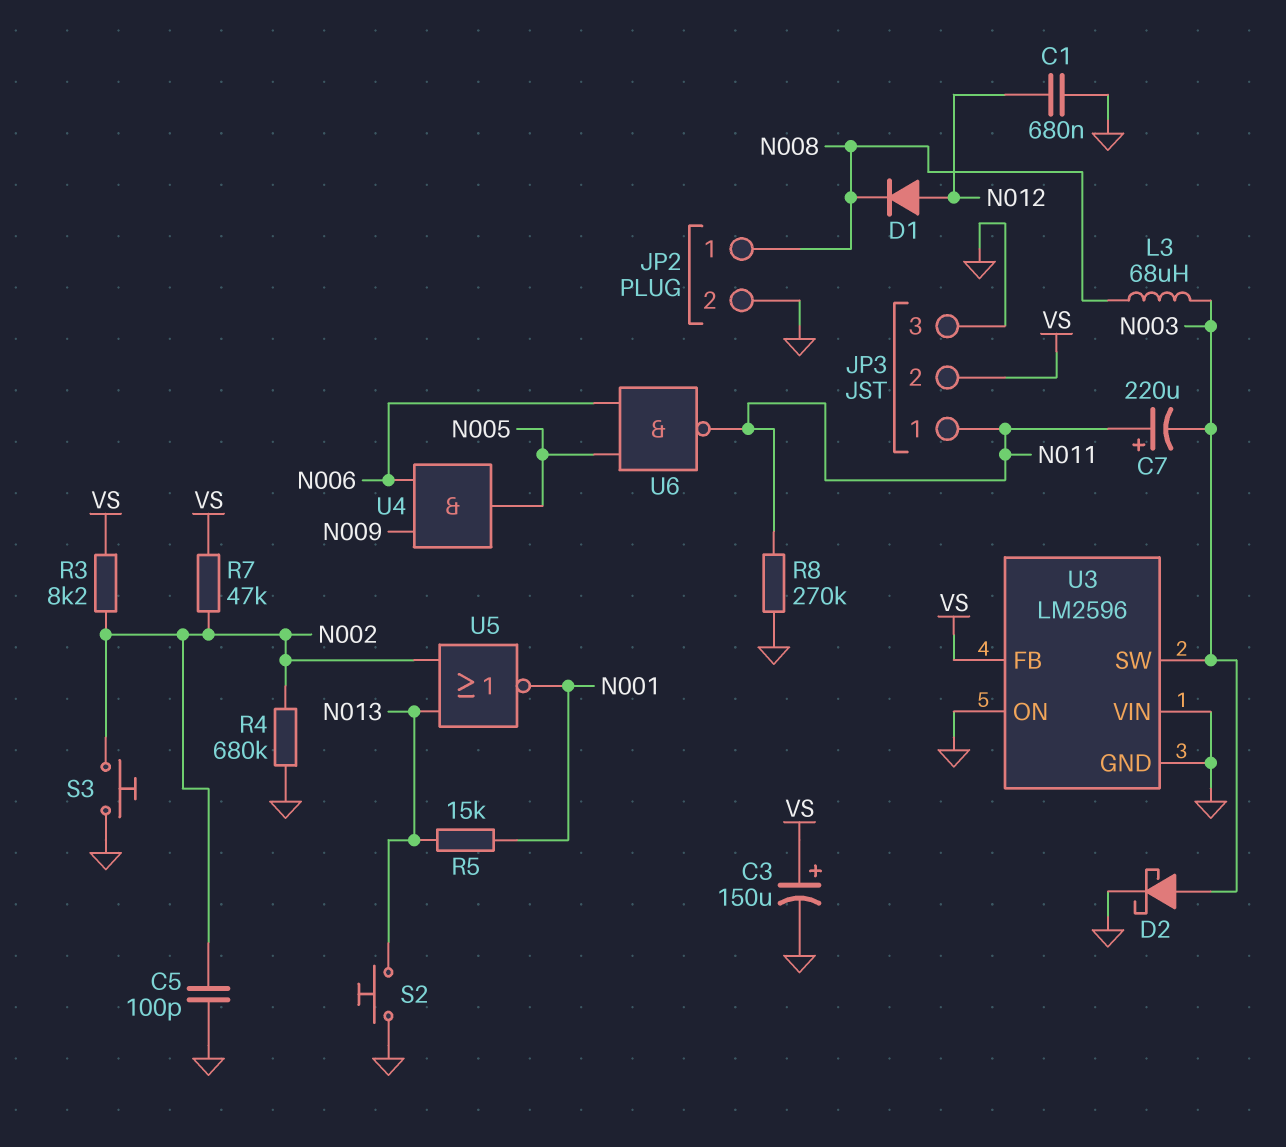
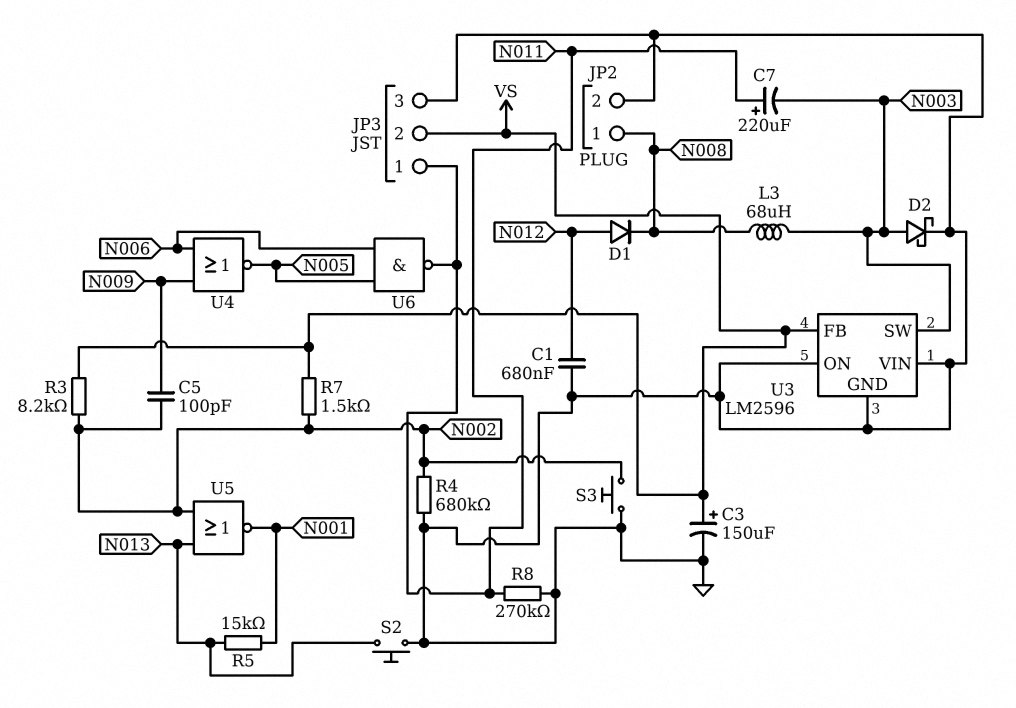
C5: 100pF (GND, N002) -> 100pF (N002, N009)
R7: 47k (N002, VS) -> 1.5k (N002, VS)
U4: AND (in N006, in N009, out N005) -> NOR (in N006, in N009, out N005)

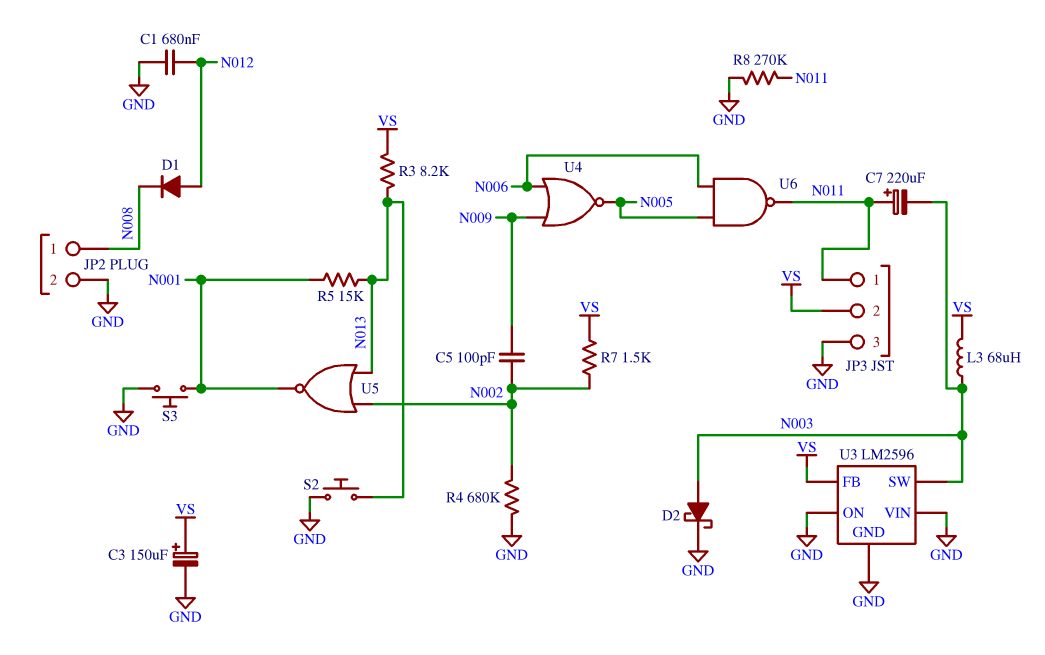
L3: 68uH (N003, N008) -> 68uH (N003, VS)
R3: 8.2k (N002, VS) -> 8.2k (N013, VS)
S3: button (GND, N002) -> button (GND, N001)

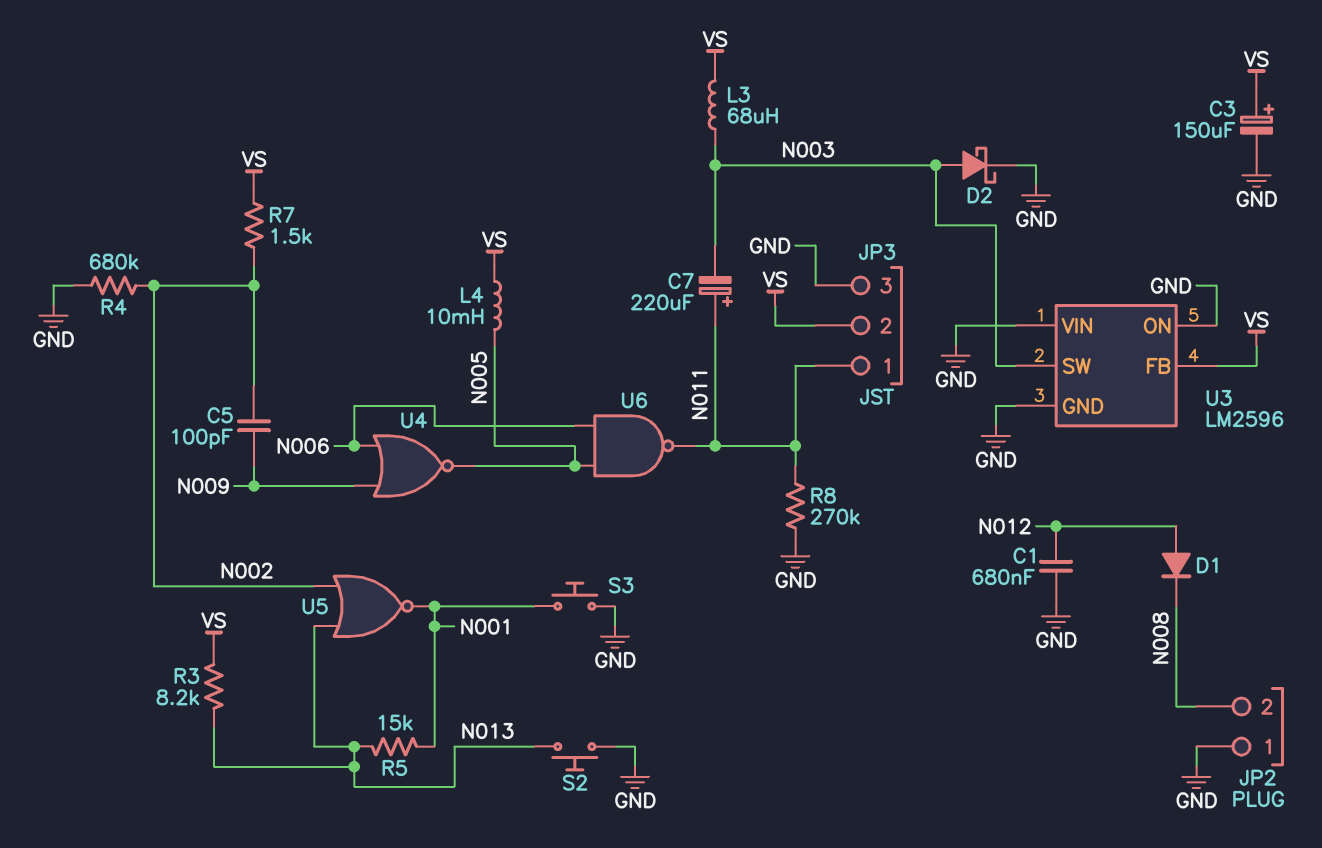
JP2 pin 1: N008 -> GND
JP2 pin 2: GND -> N008
L4: none -> 10mH (N005, VS)

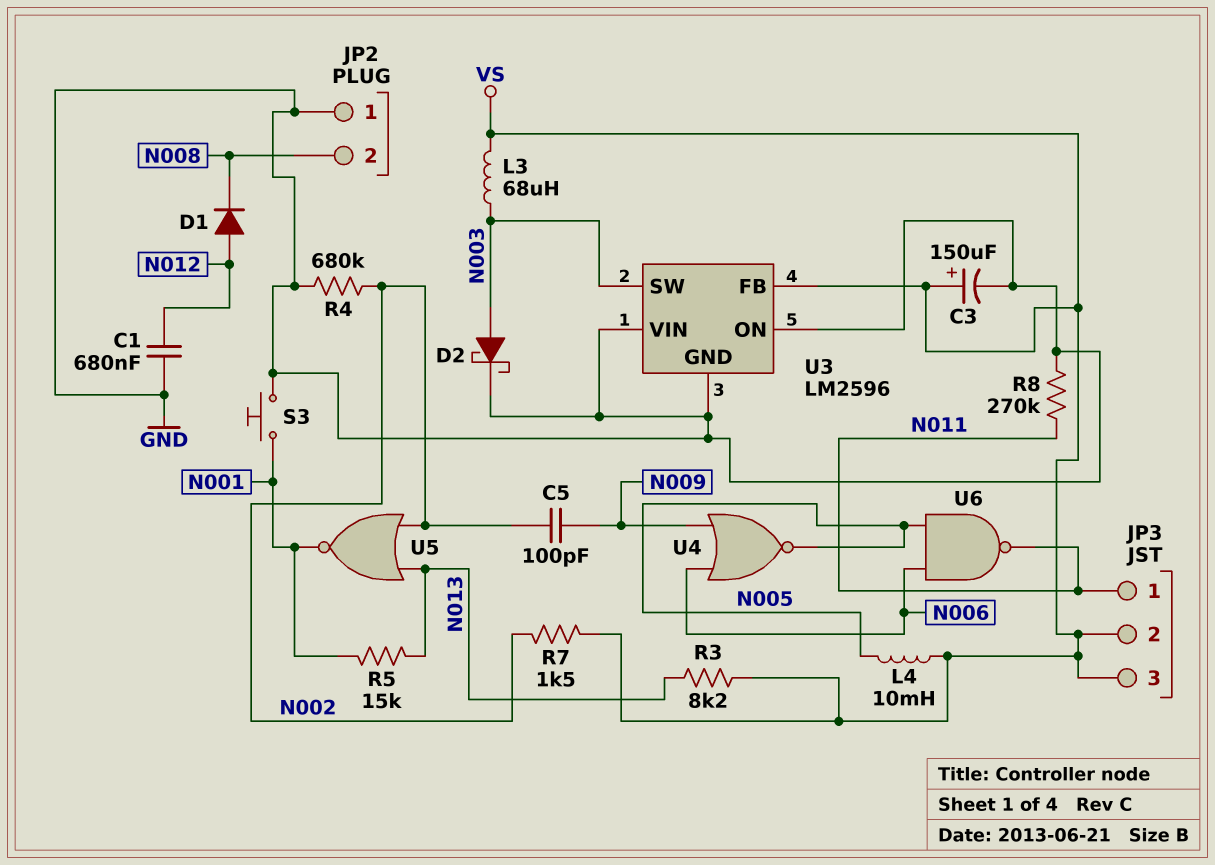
C7: 220uF (plus N011, minus N003) -> none
JP3 pin 3: GND -> VS
S2: button (GND, N013) -> none

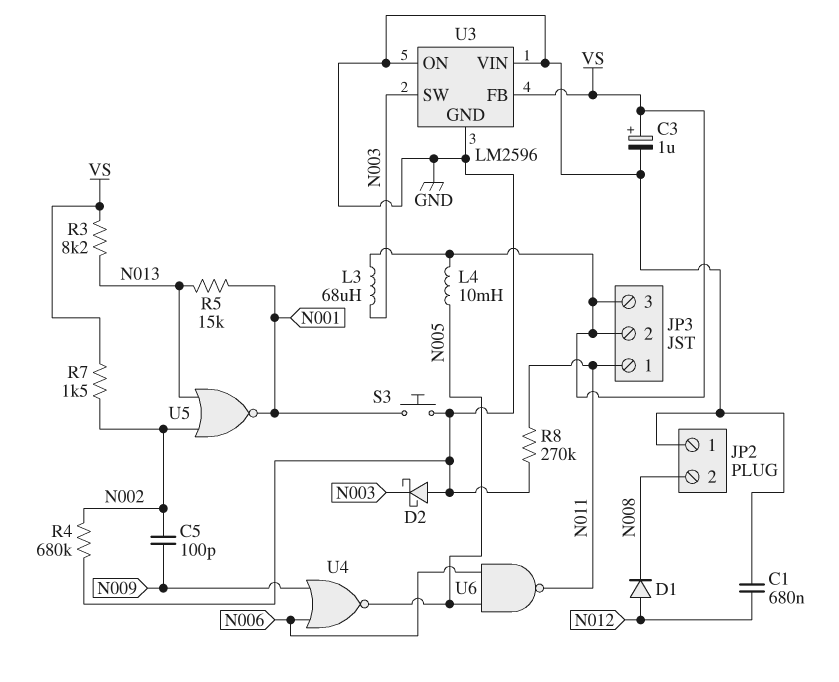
C3: 150uF (plus VS, minus GND) -> 1uF (plus VS, minus GND)
D2: schottky (A N003, K GND) -> schottky (A GND, K N003)

